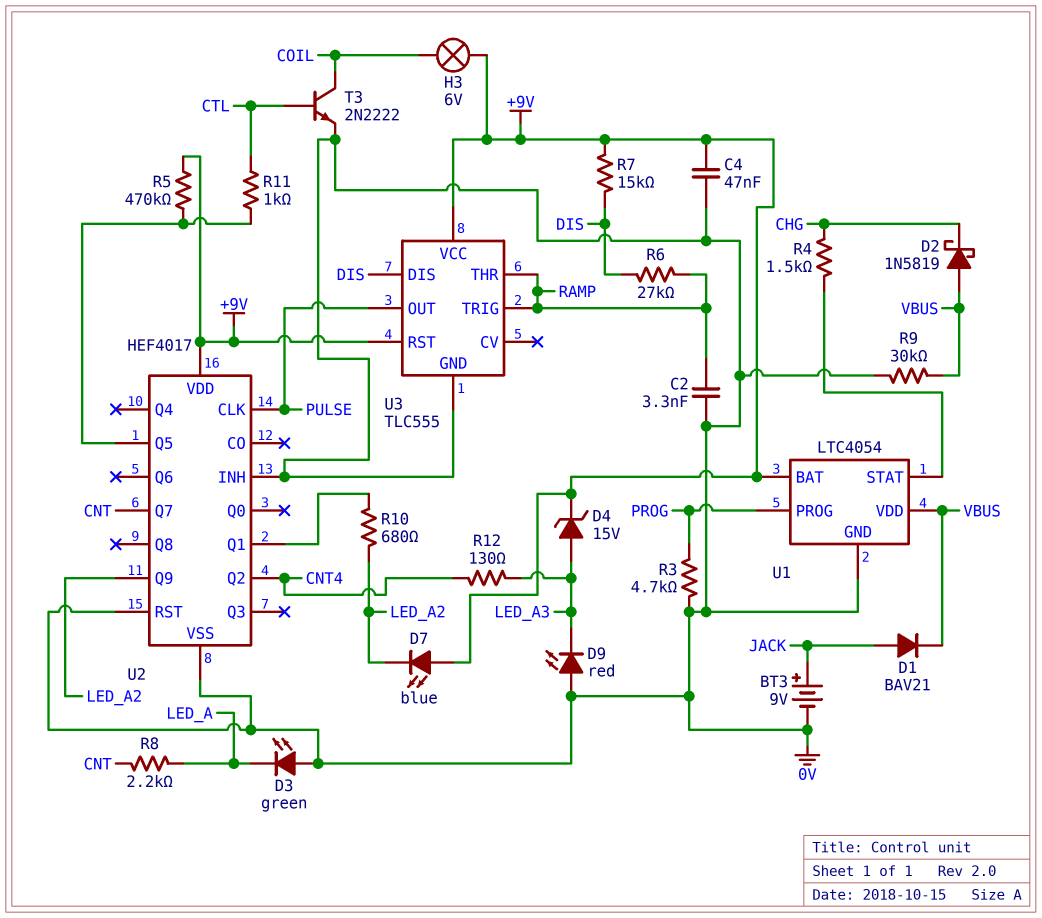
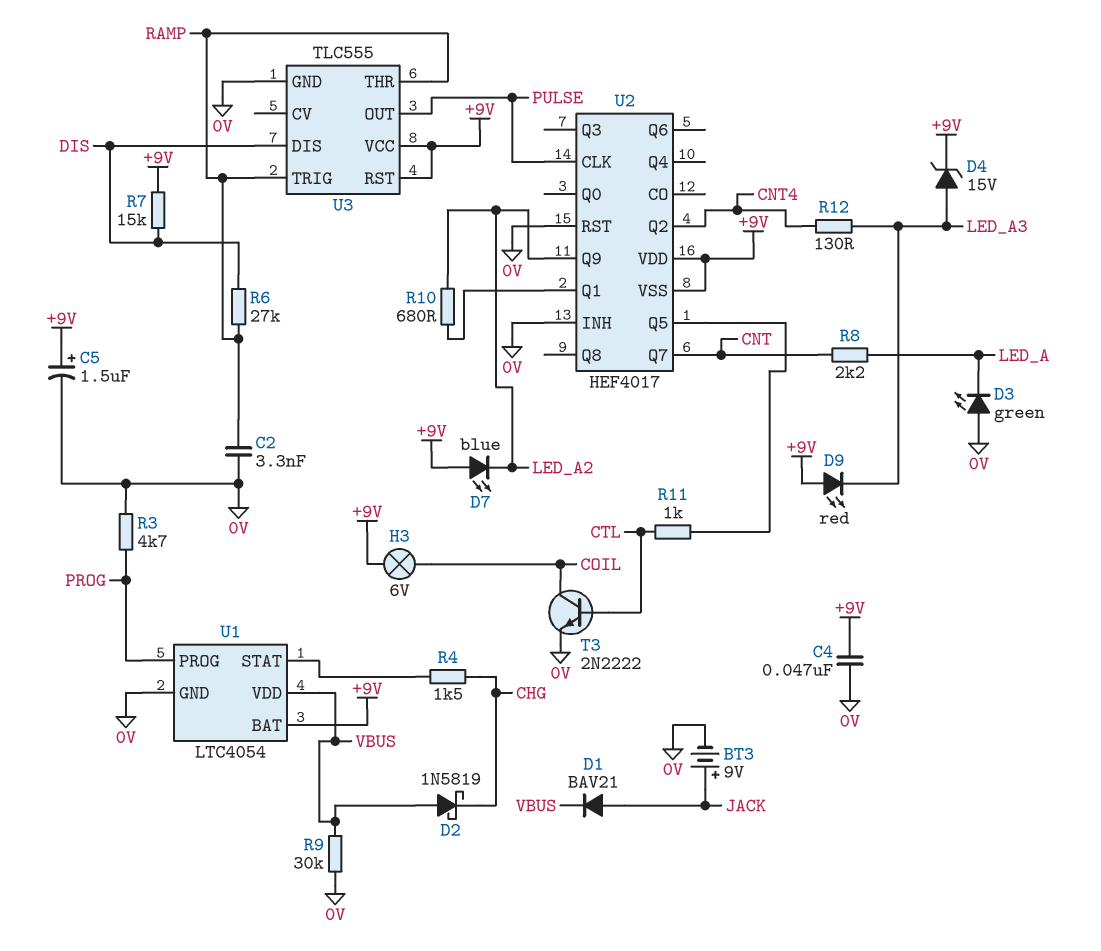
C5: none -> 1.5uF (plus +9V, minus 0V)
D9: LED red (A 0V, K LED_A3) -> LED red (A +9V, K LED_A3)
R5: 470k (+9V, U2/Q5) -> none
U2 pin VSS: 0V -> +9V

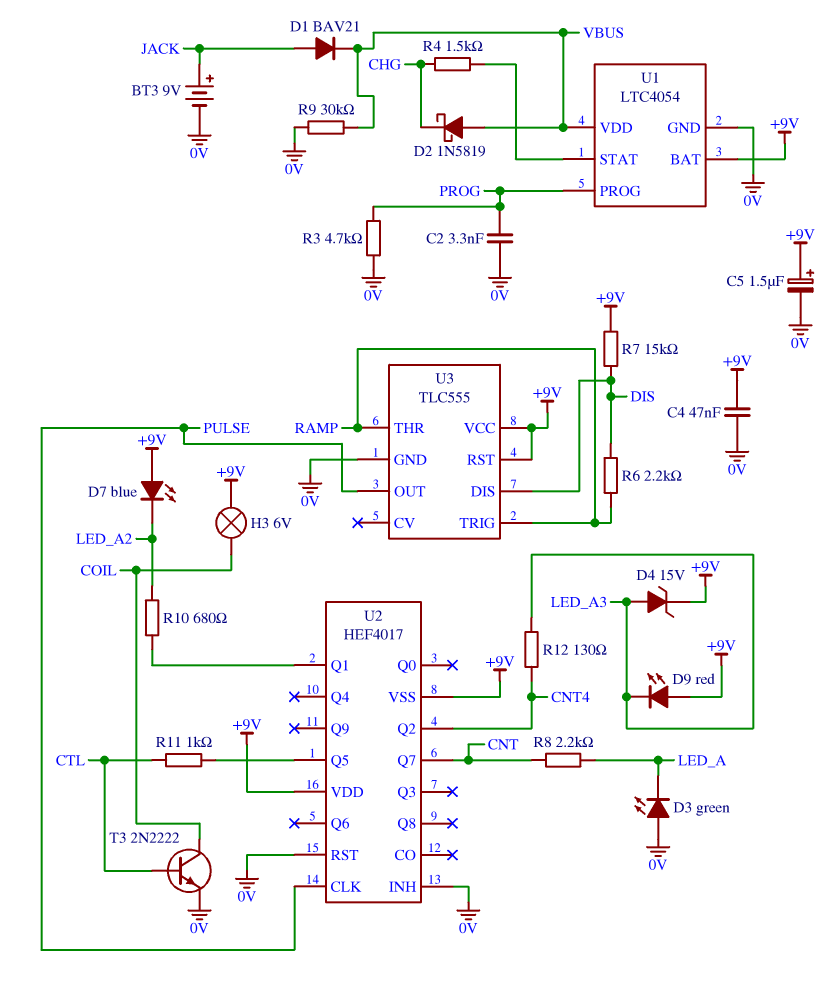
C2: 3.3nF (0V, RAMP) -> 3.3nF (0V, PROG)
R6: 27k (DIS, RAMP) -> 2.2k (DIS, RAMP)
U2 pin Q9: LED_A2 -> none

